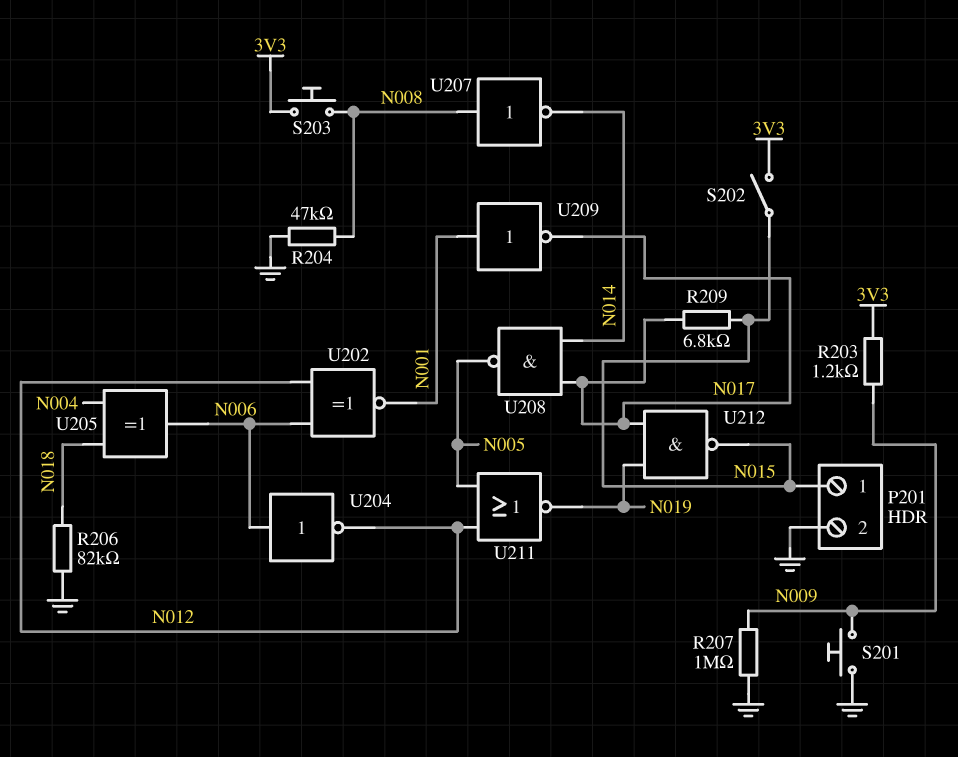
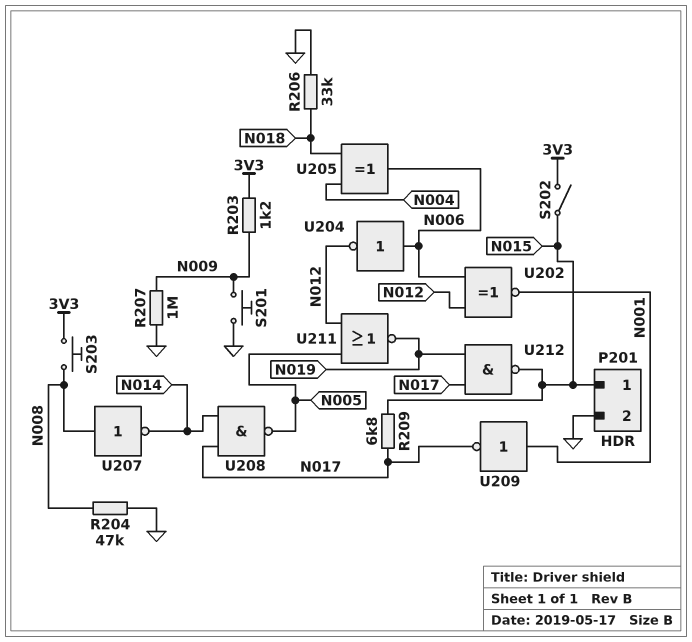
R206: 82k (GND, N018) -> 33k (GND, N018)

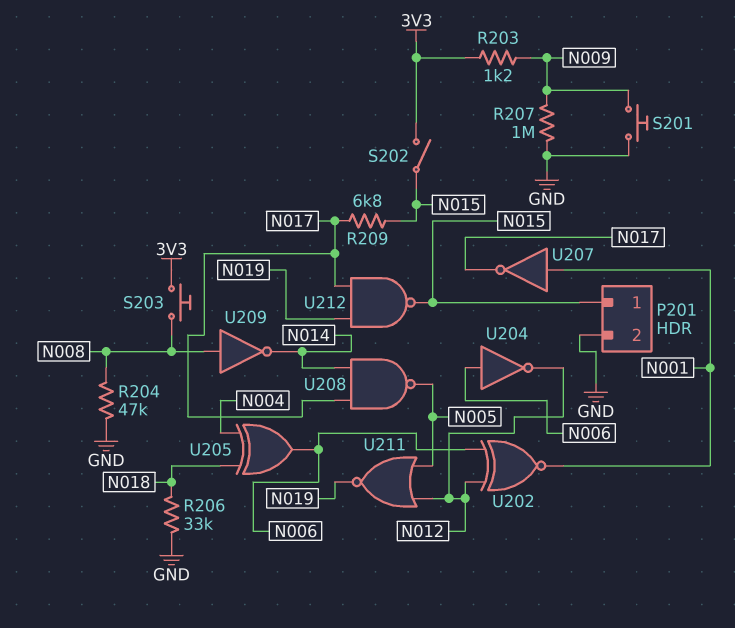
U207: NOT (in N008, out N014) -> NOT (in N001, out N017)
U209: NOT (in N001, out N017) -> NOT (in N008, out N014)

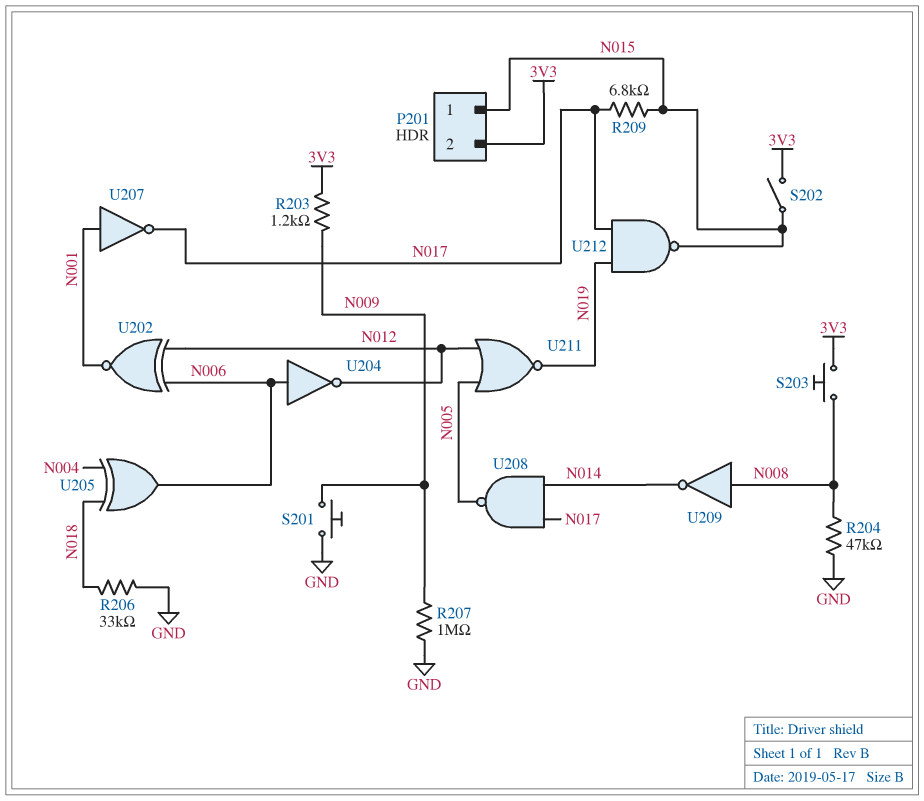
P201 pin 2: GND -> 3V3

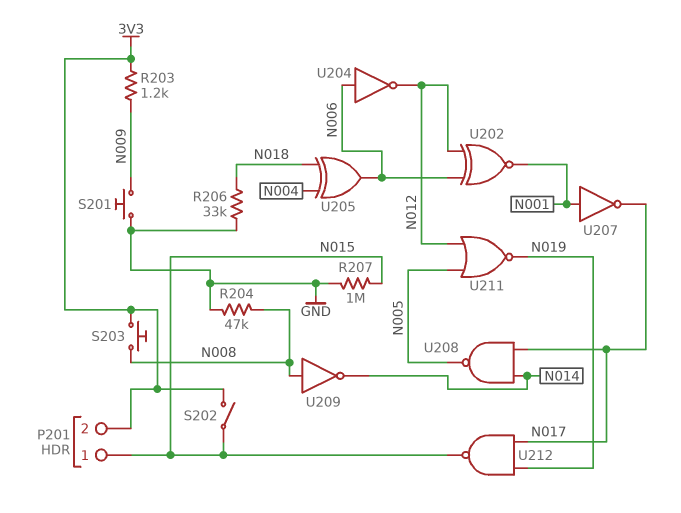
R207: 1M (GND, N009) -> 1M (GND, N015)
R209: 6.8k (N015, N017) -> none

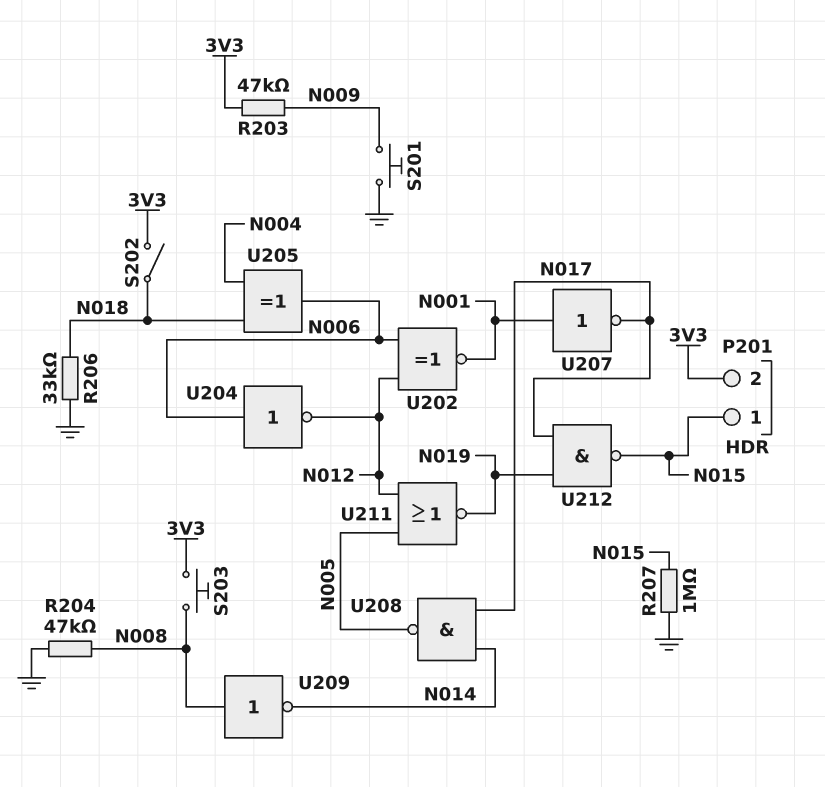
R203: 1.2k (3V3, N009) -> 47k (3V3, N009)
S202: switch (3V3, N015) -> switch (3V3, N018)

